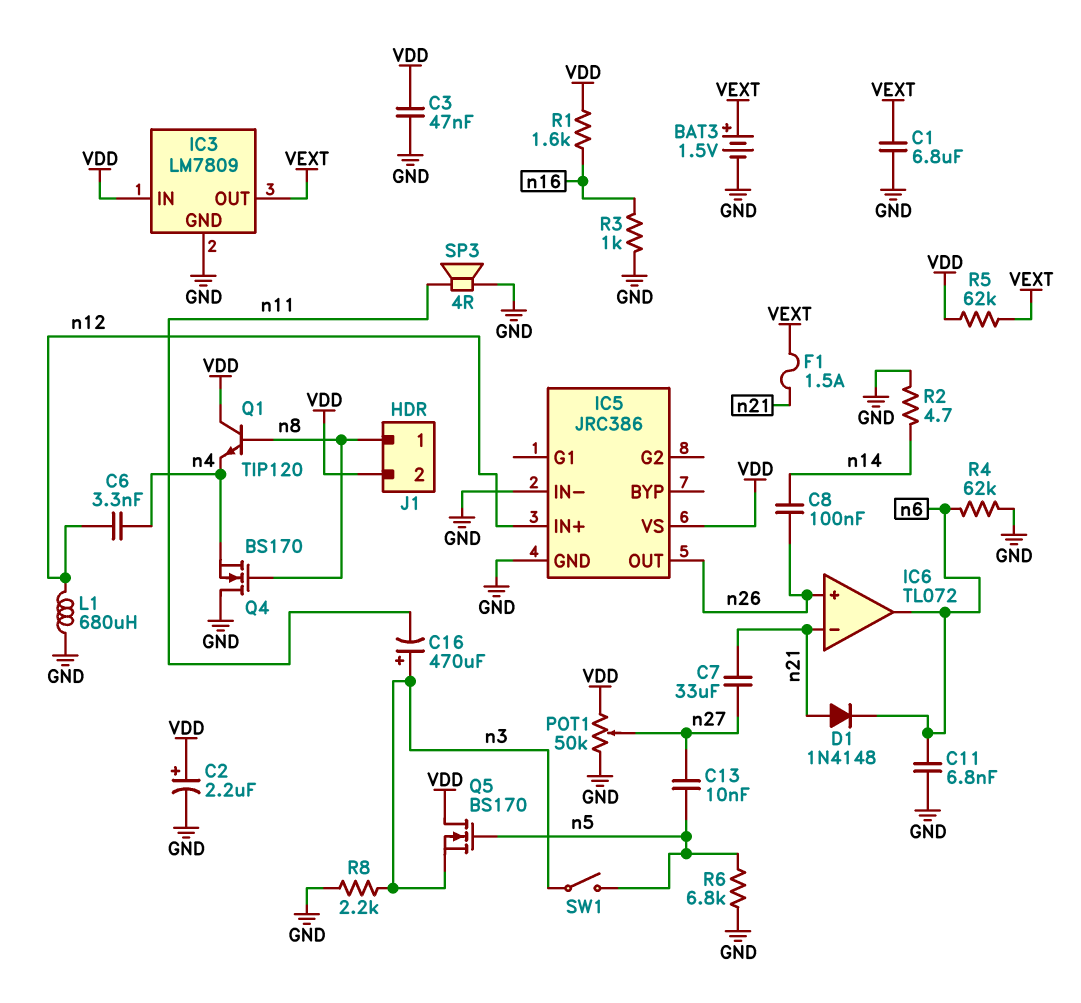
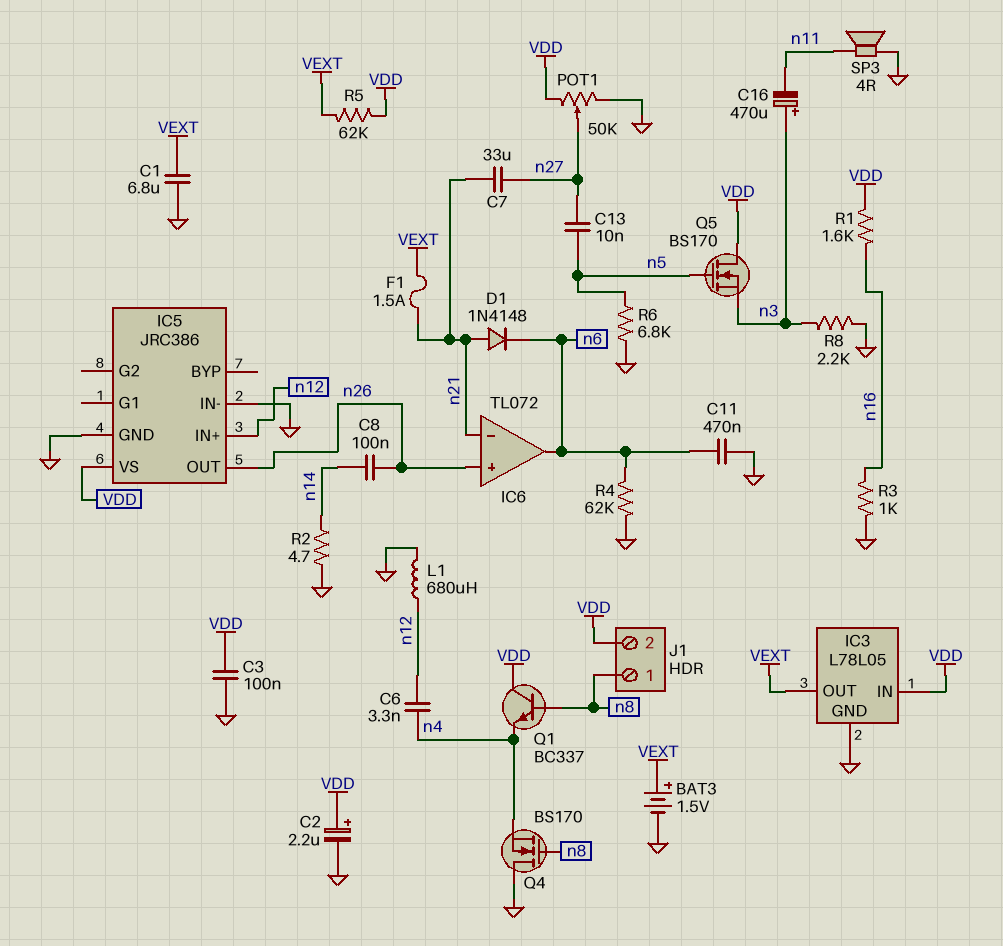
C3: 47nF (GND, VDD) -> 100nF (GND, VDD)
C11: 6.8nF (GND, n6) -> 470nF (GND, n6)
IC3: LM7809 -> L78L05
Q1: NPN TIP120 (B n8, C VDD, E n4) -> NPN BC337 (B n8, C VDD, E n4)
SW1: switch (n3, n5) -> none

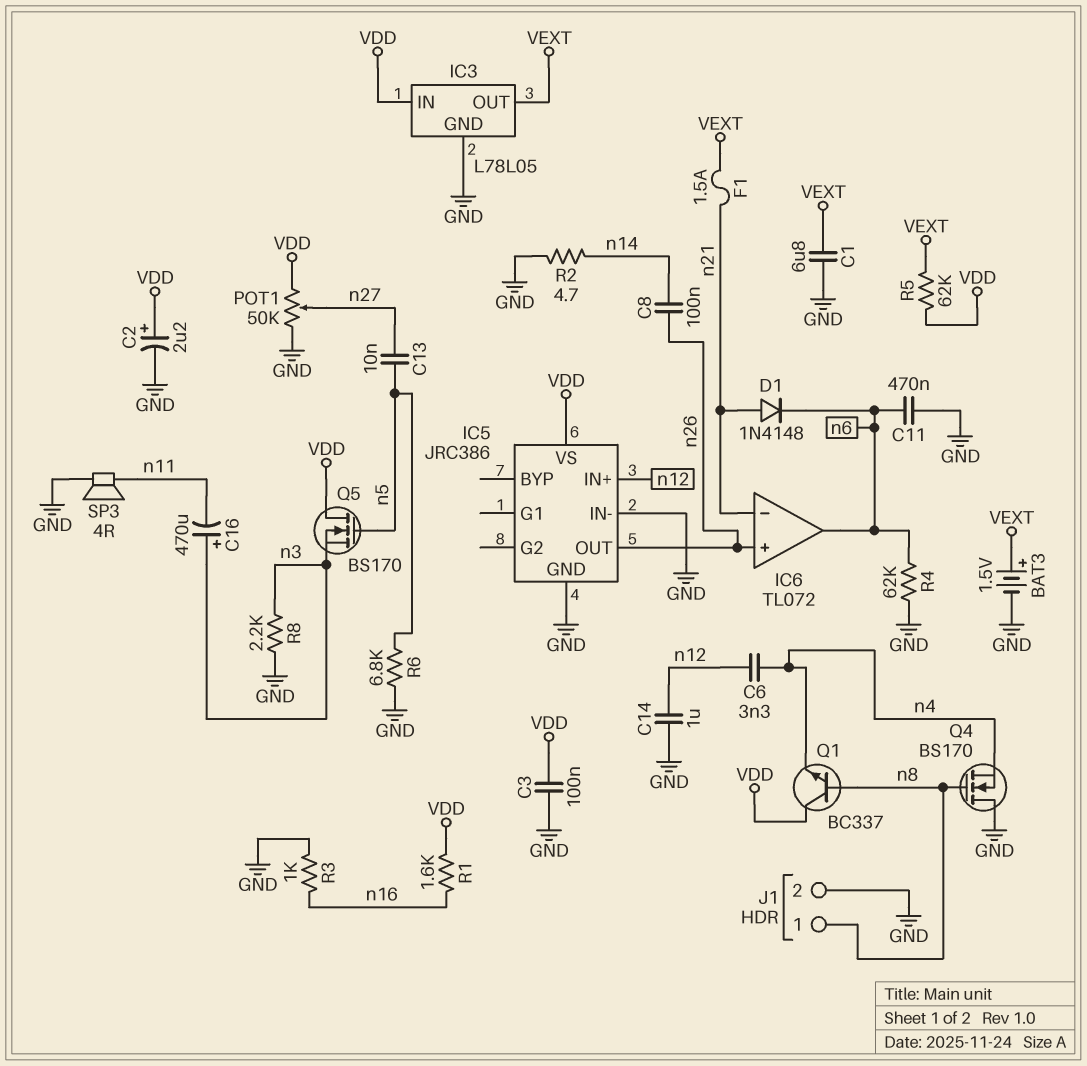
C7: 33uF (n21, n27) -> none
C14: none -> 1uF (GND, n12)
J1 pin 2: VDD -> GND
L1: 680uH (GND, n12) -> none

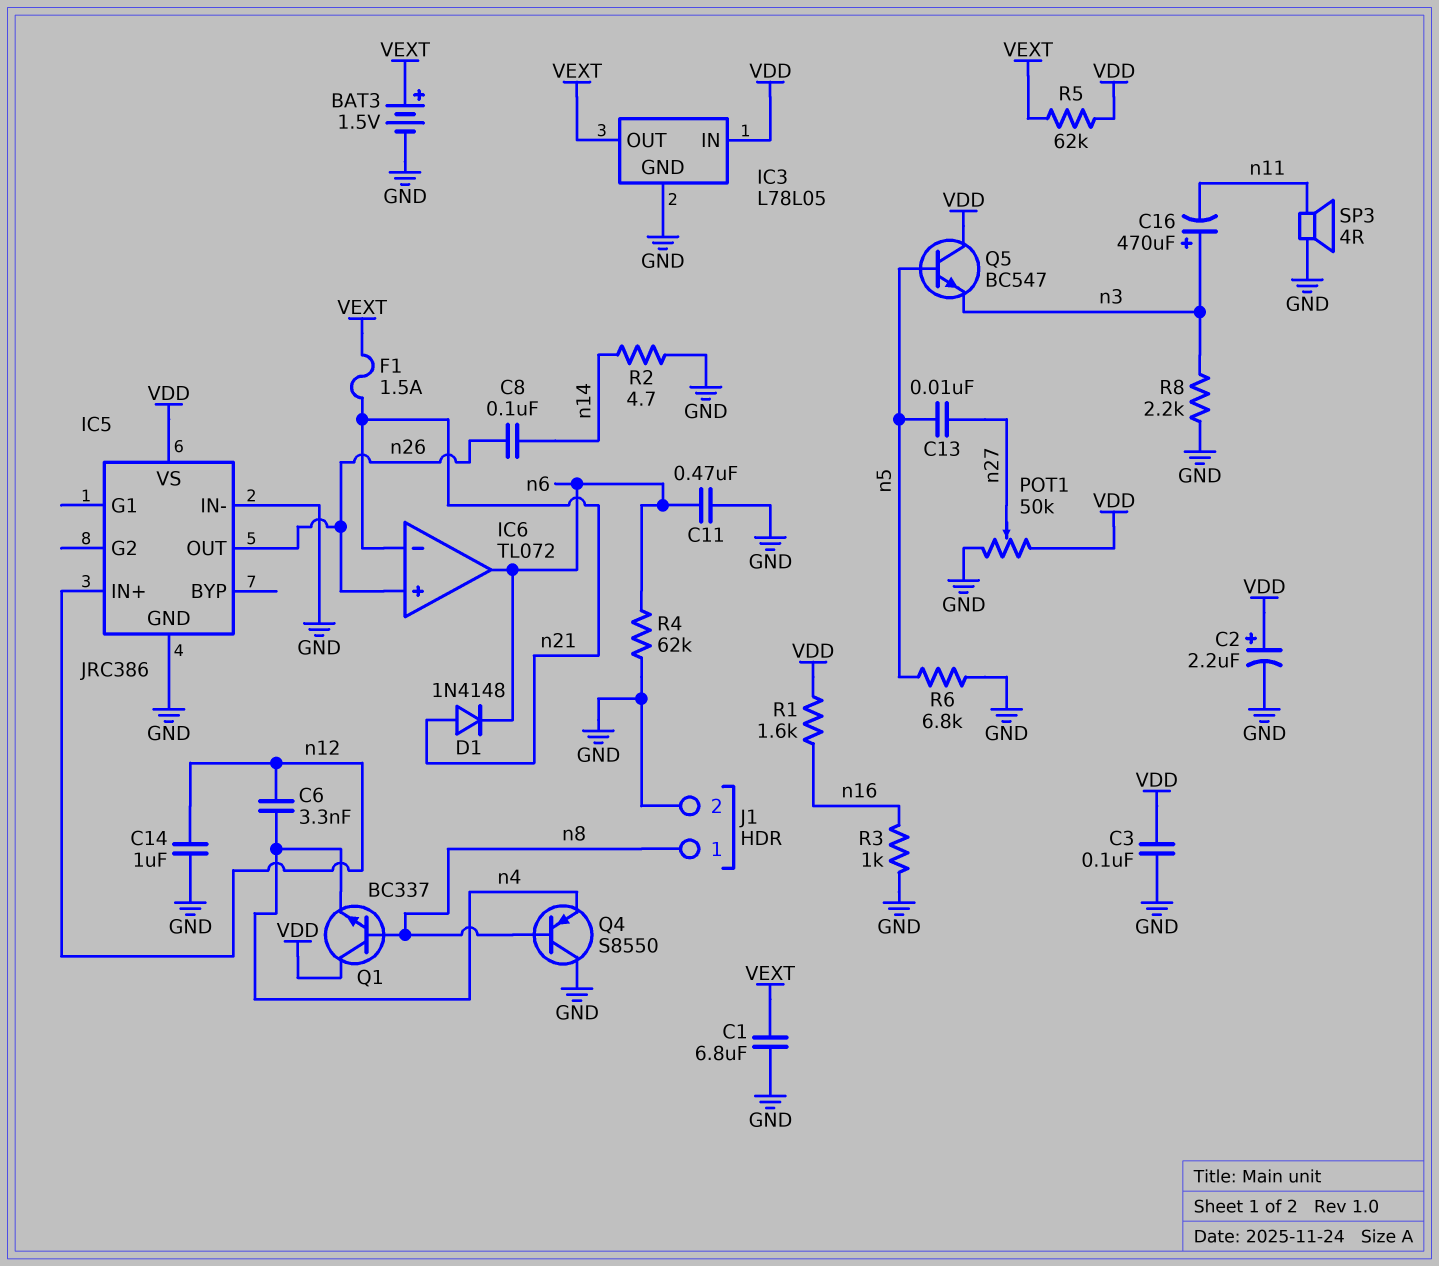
Q4: NMOS BS170 (G n8, D GND, S n4) -> PNP S8550 (B n8, C GND, E n4)
Q5: NMOS BS170 (G n5, D VDD, S n3) -> NPN BC547 (B n5, C VDD, E n3)

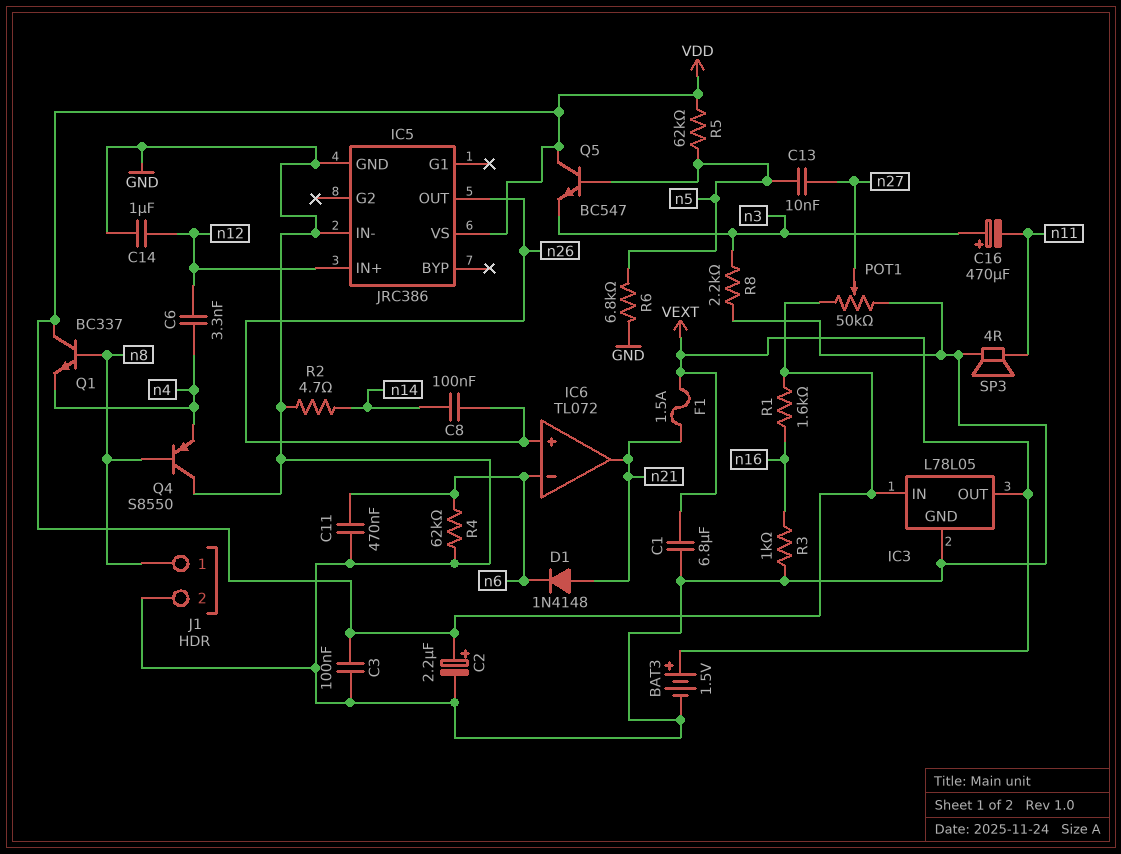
IC6 pin in-: n21 -> n6
IC6 pin out: n6 -> n21
R5: 62k (VDD, VEXT) -> 62k (VDD, n5)

